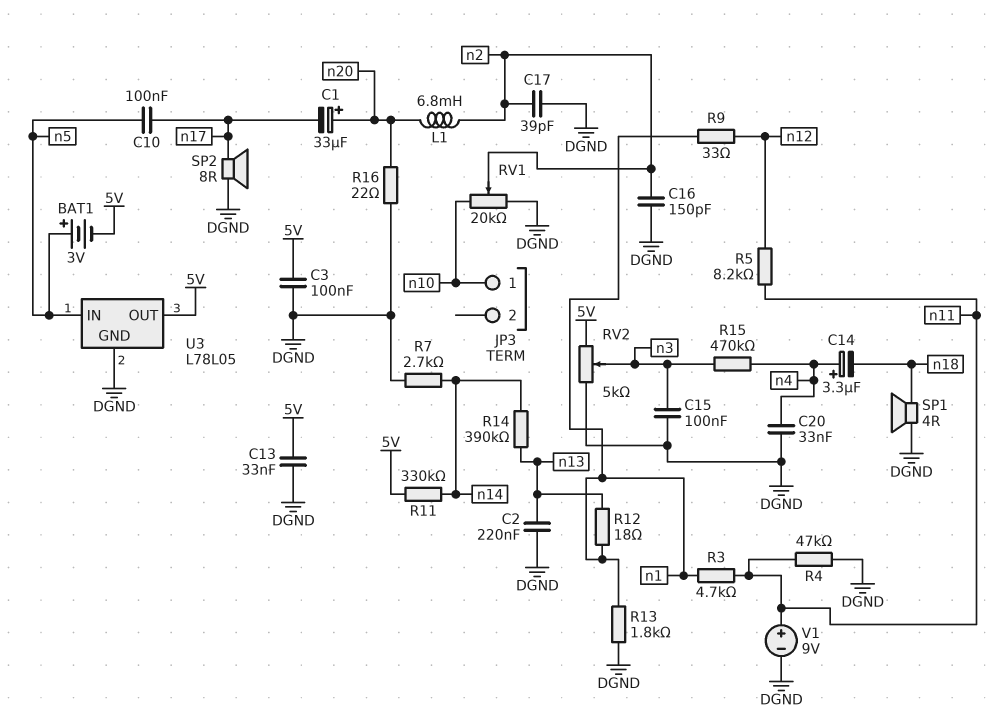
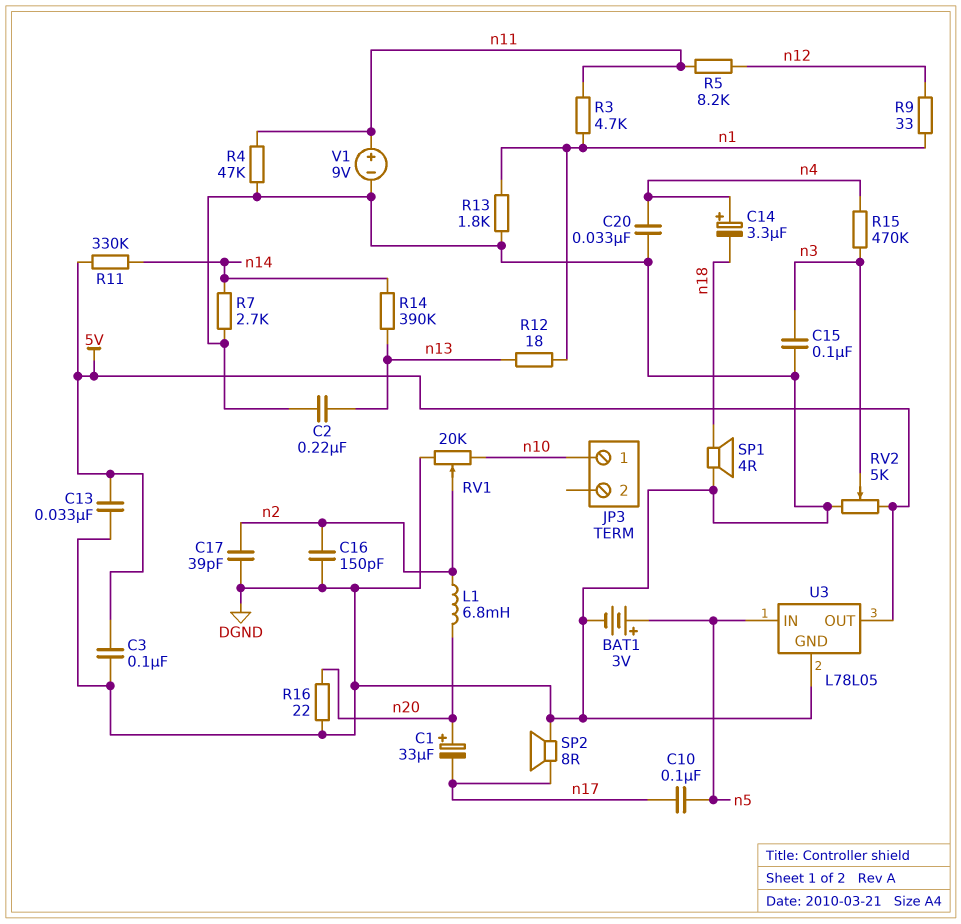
BAT1: 3V (plus n5, minus 5V) -> 3V (plus n5, minus DGND)

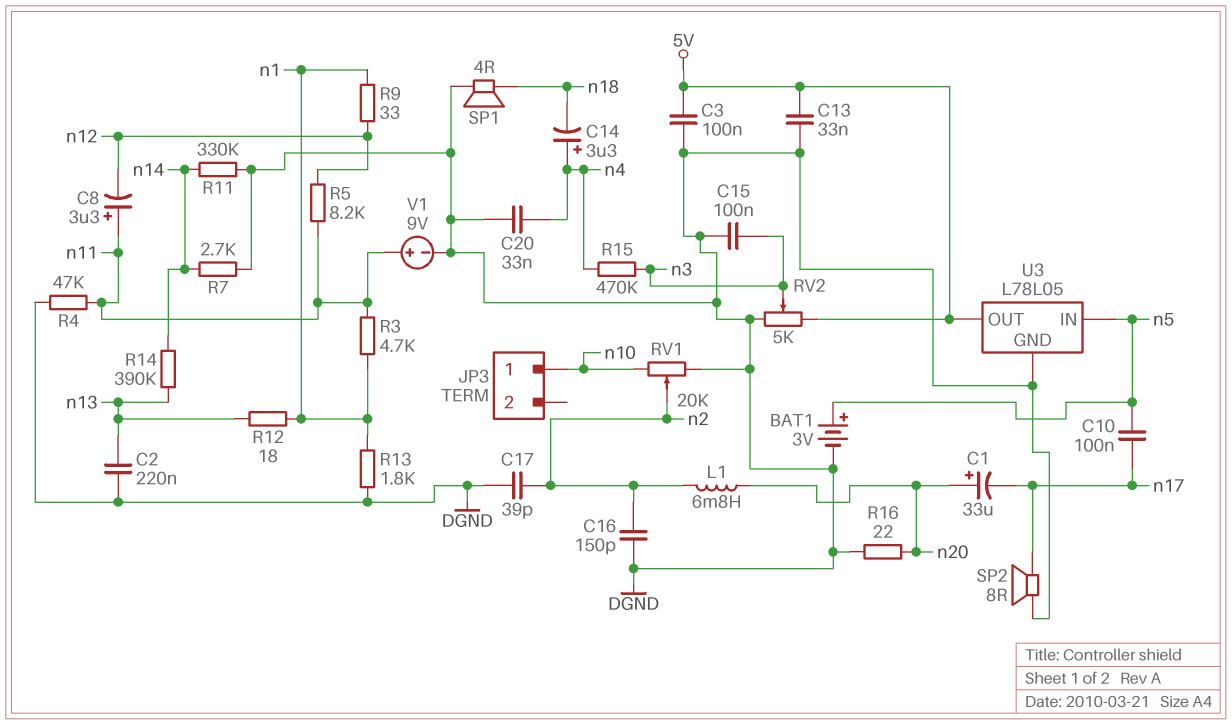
C8: none -> 3.3uF (plus n11, minus n12)
R11: 330k (5V, n14) -> 330k (DGND, n14)

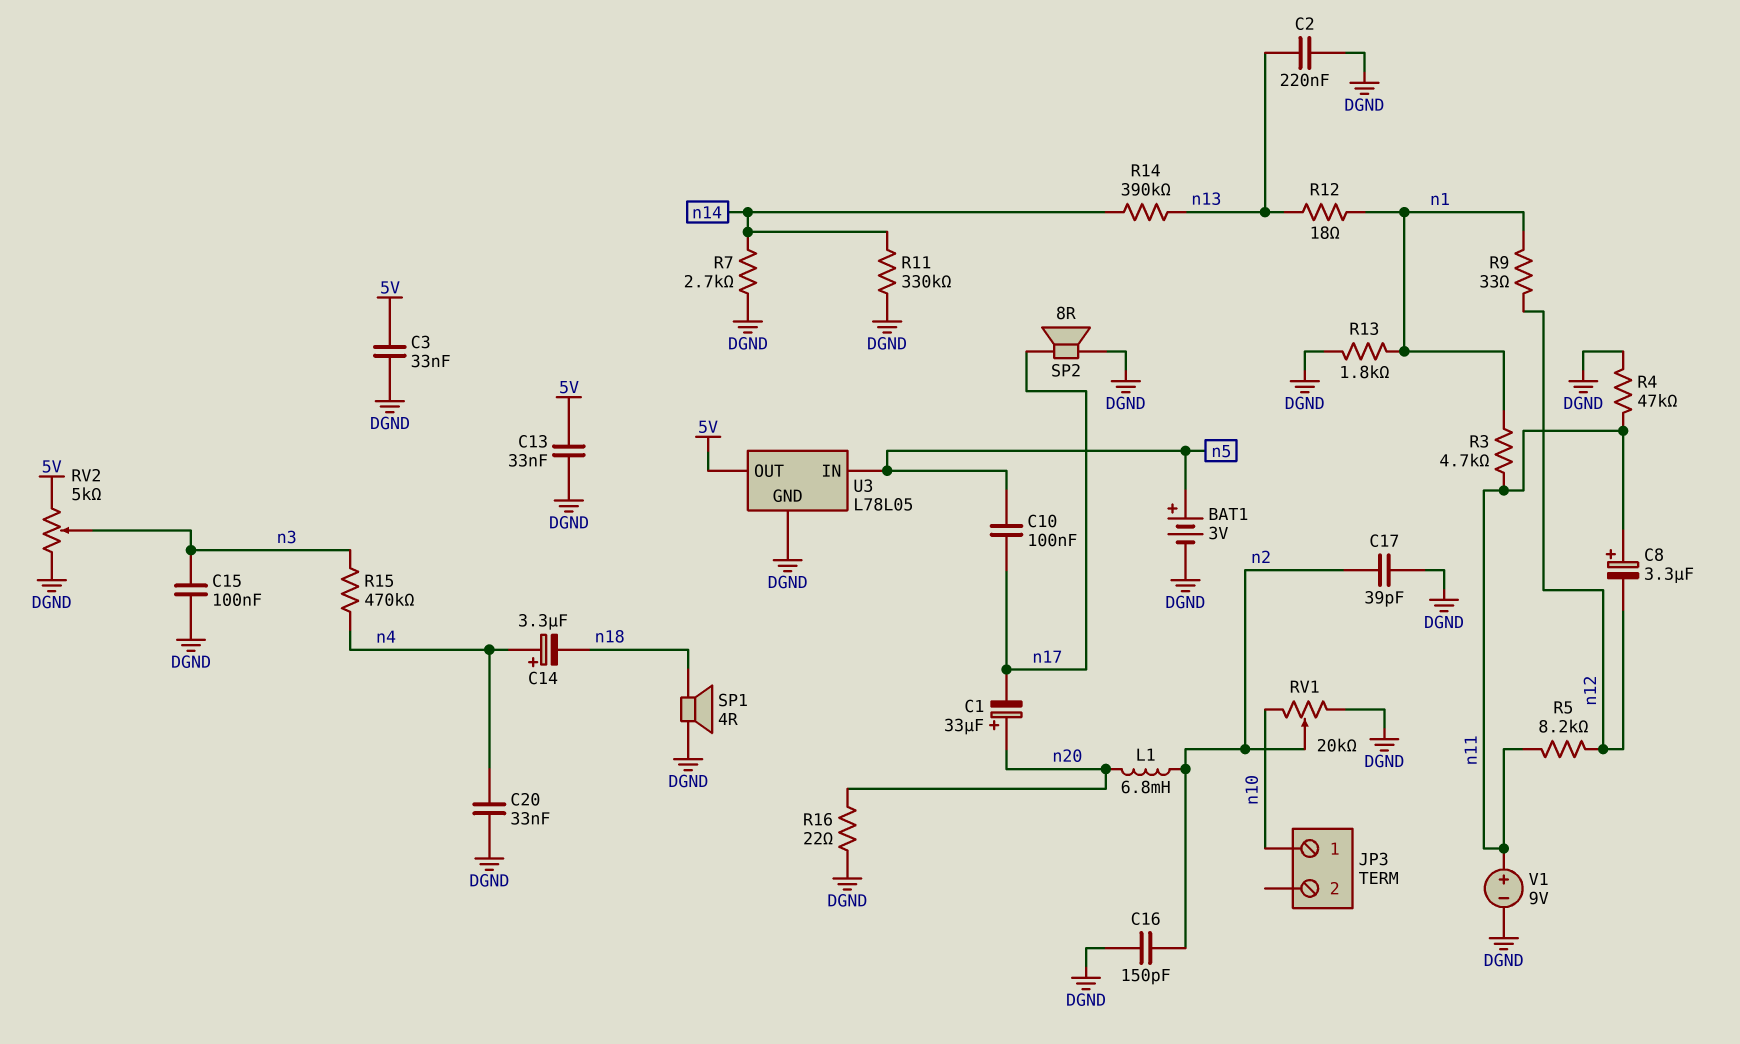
C3: 100nF (5V, DGND) -> 33nF (5V, DGND)

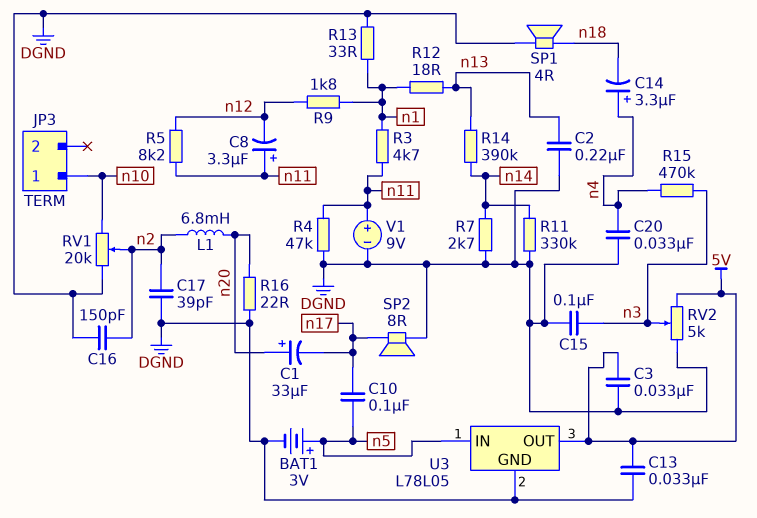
R9: 33 (n1, n12) -> 1.8k (n1, n12)
R13: 1.8k (DGND, n1) -> 33 (DGND, n1)

